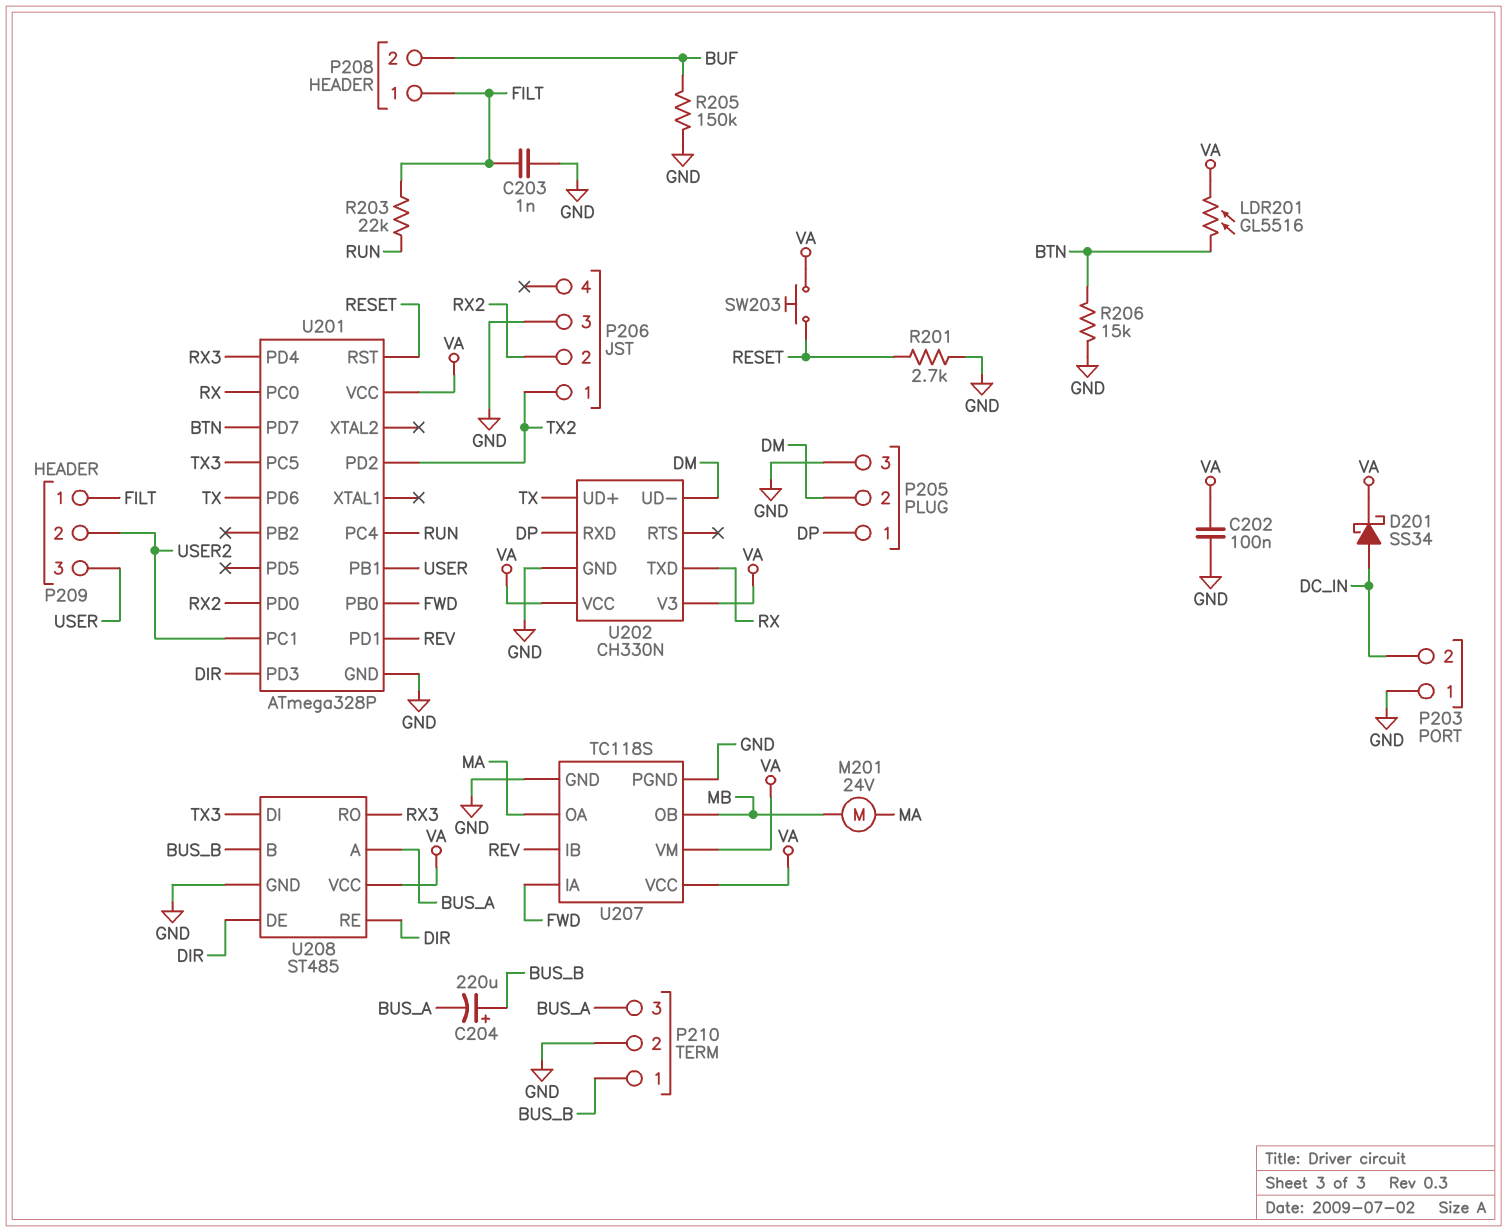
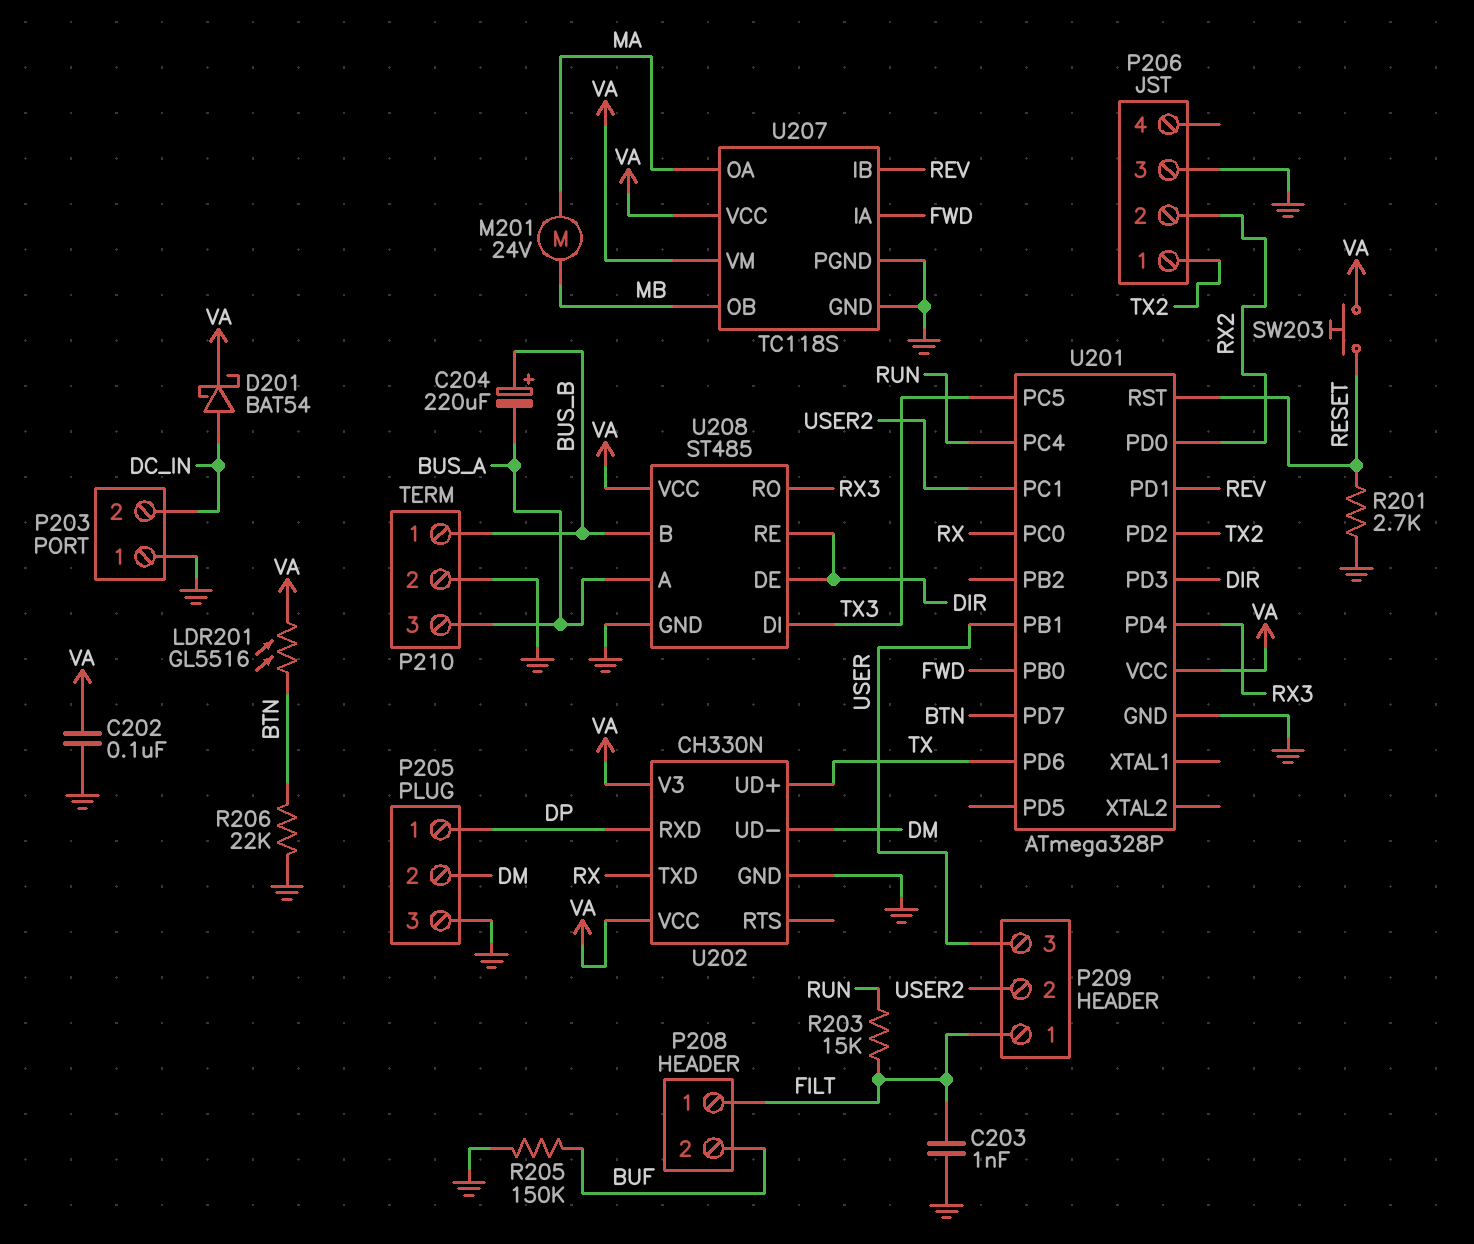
D201: schottky SS34 (A DC_IN, K VA) -> schottky BAT54 (A DC_IN, K VA)
R203: 22k (FILT, RUN) -> 15k (FILT, RUN)
R206: 15k (BTN, GND) -> 22k (BTN, GND)

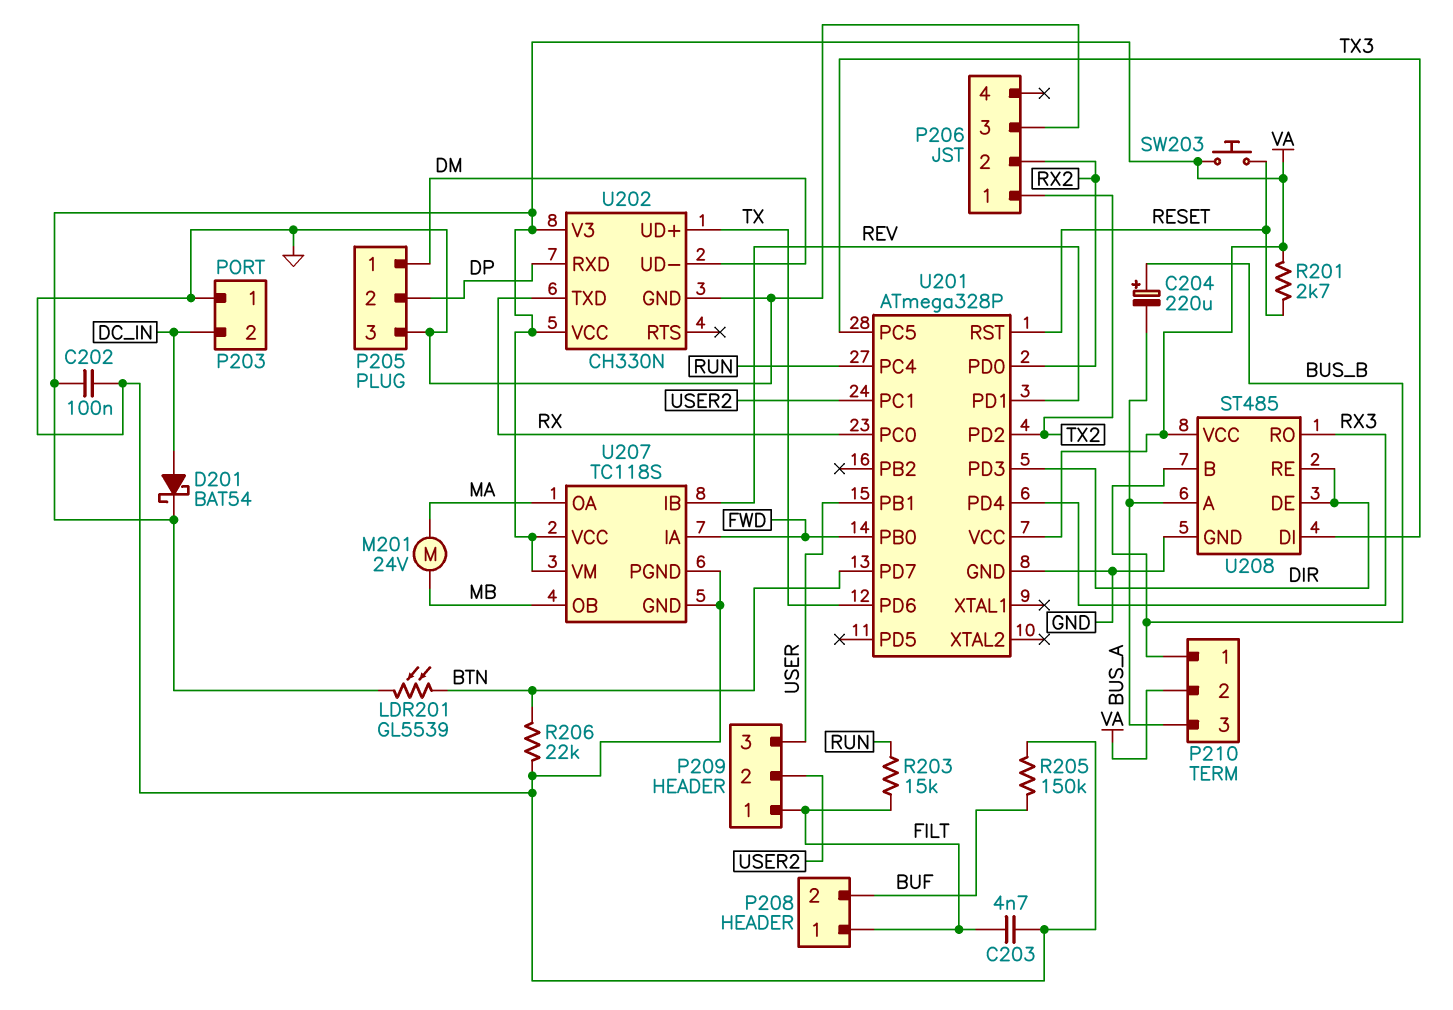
C203: 1nF (FILT, GND) -> 4.7nF (FILT, GND)
LDR201: GL5516 (BTN, VA) -> GL5539 (BTN, VA)
P205 pin 1: DP -> DM
P205 pin 2: DM -> DP
P210 pin 2: GND -> VA
R201: 2.7k (GND, RESET) -> 2.7k (RESET, VA)

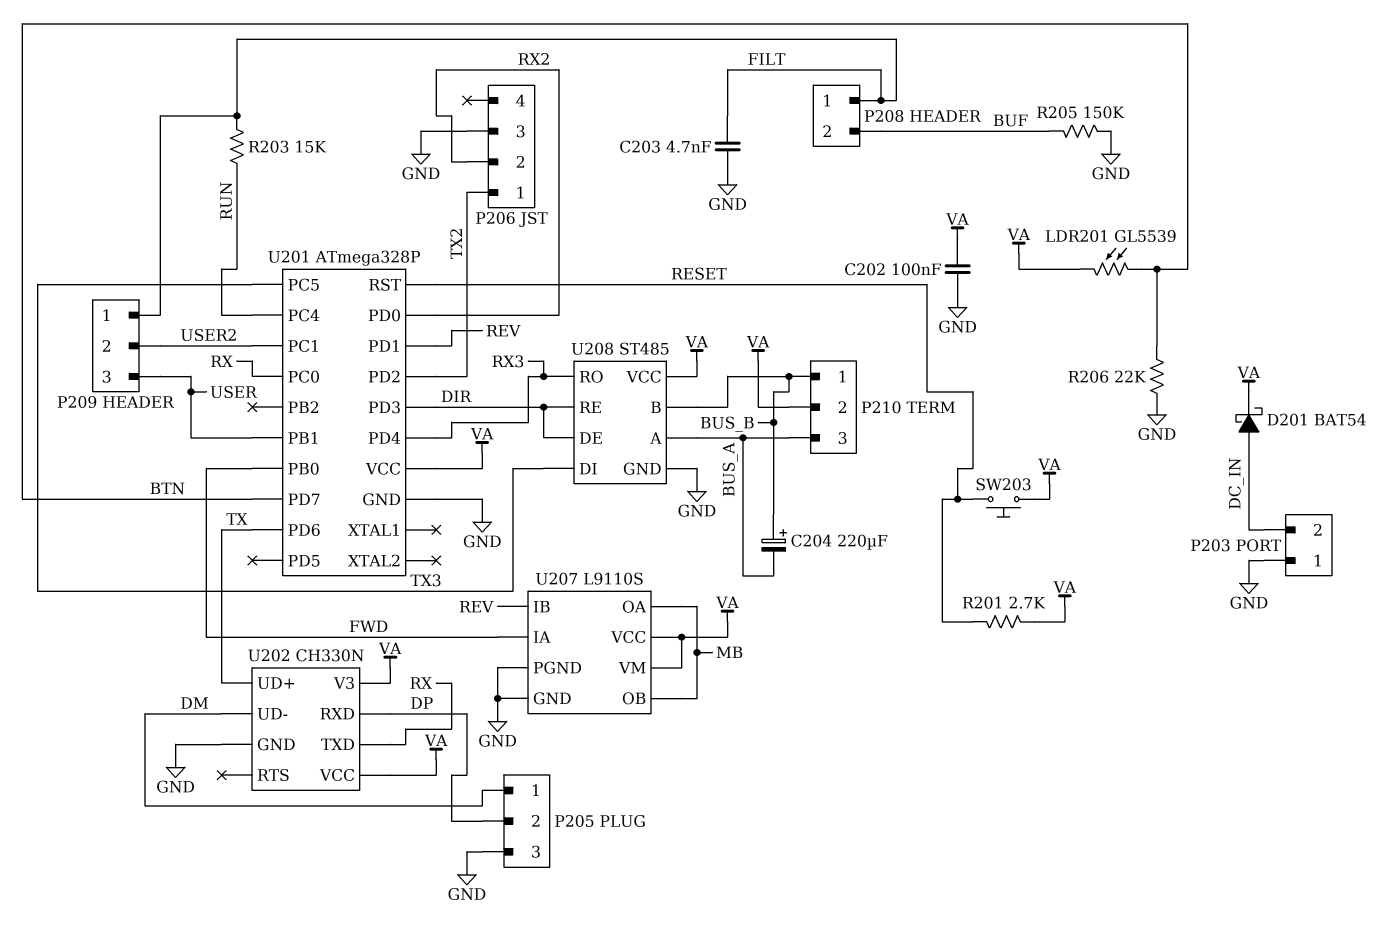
M201: motor 24V (MA, MB) -> none
U207: TC118S -> L9110S
U207 pin OA: MA -> MB

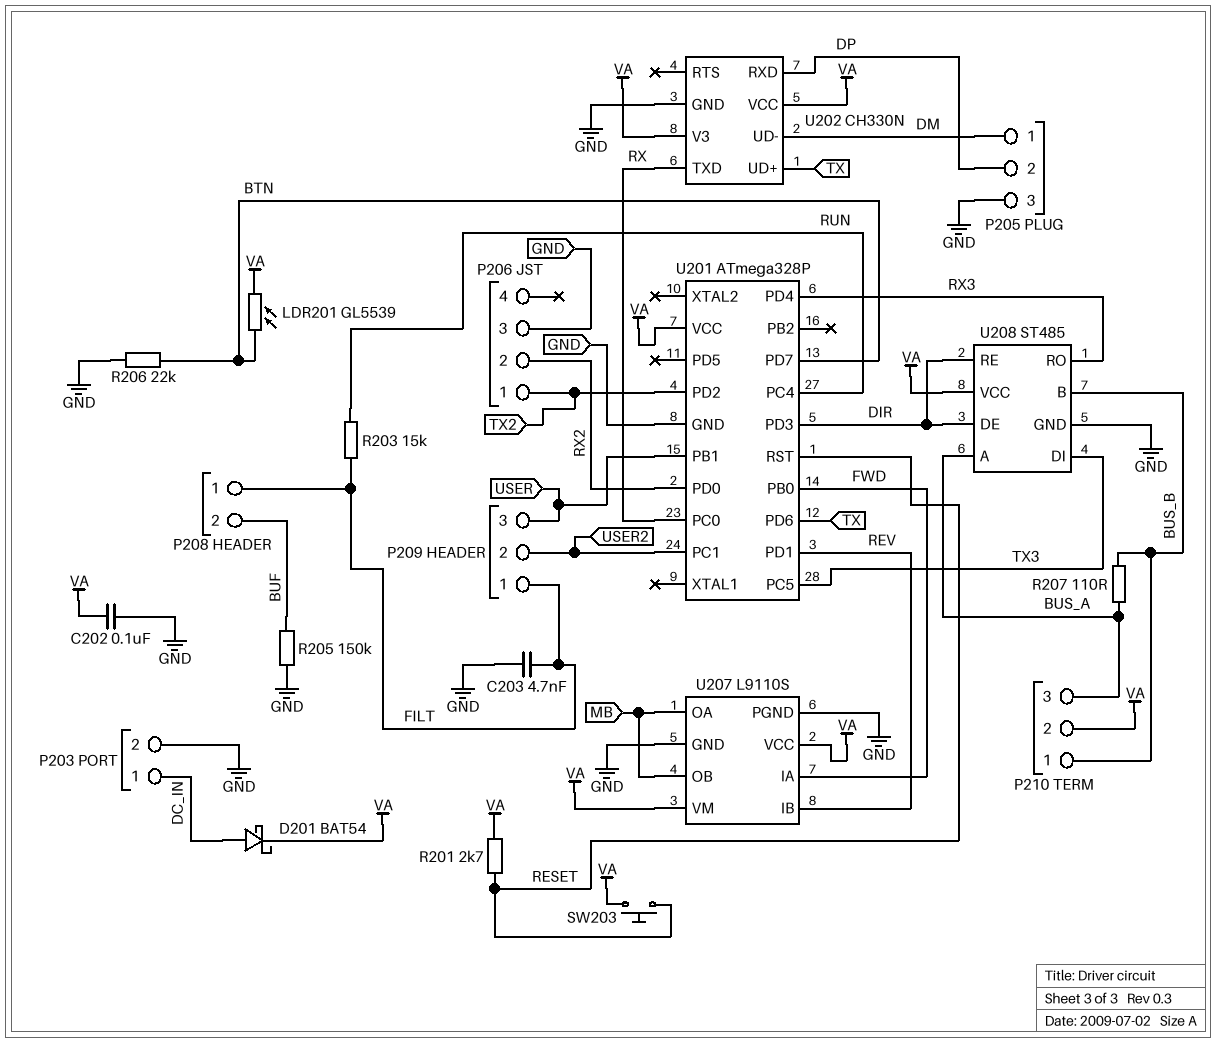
C204: 220uF (plus BUS_B, minus BUS_A) -> none
P203 pin 1: GND -> DC_IN
P203 pin 2: DC_IN -> GND
R207: none -> 110 (BUS_A, BUS_B)

